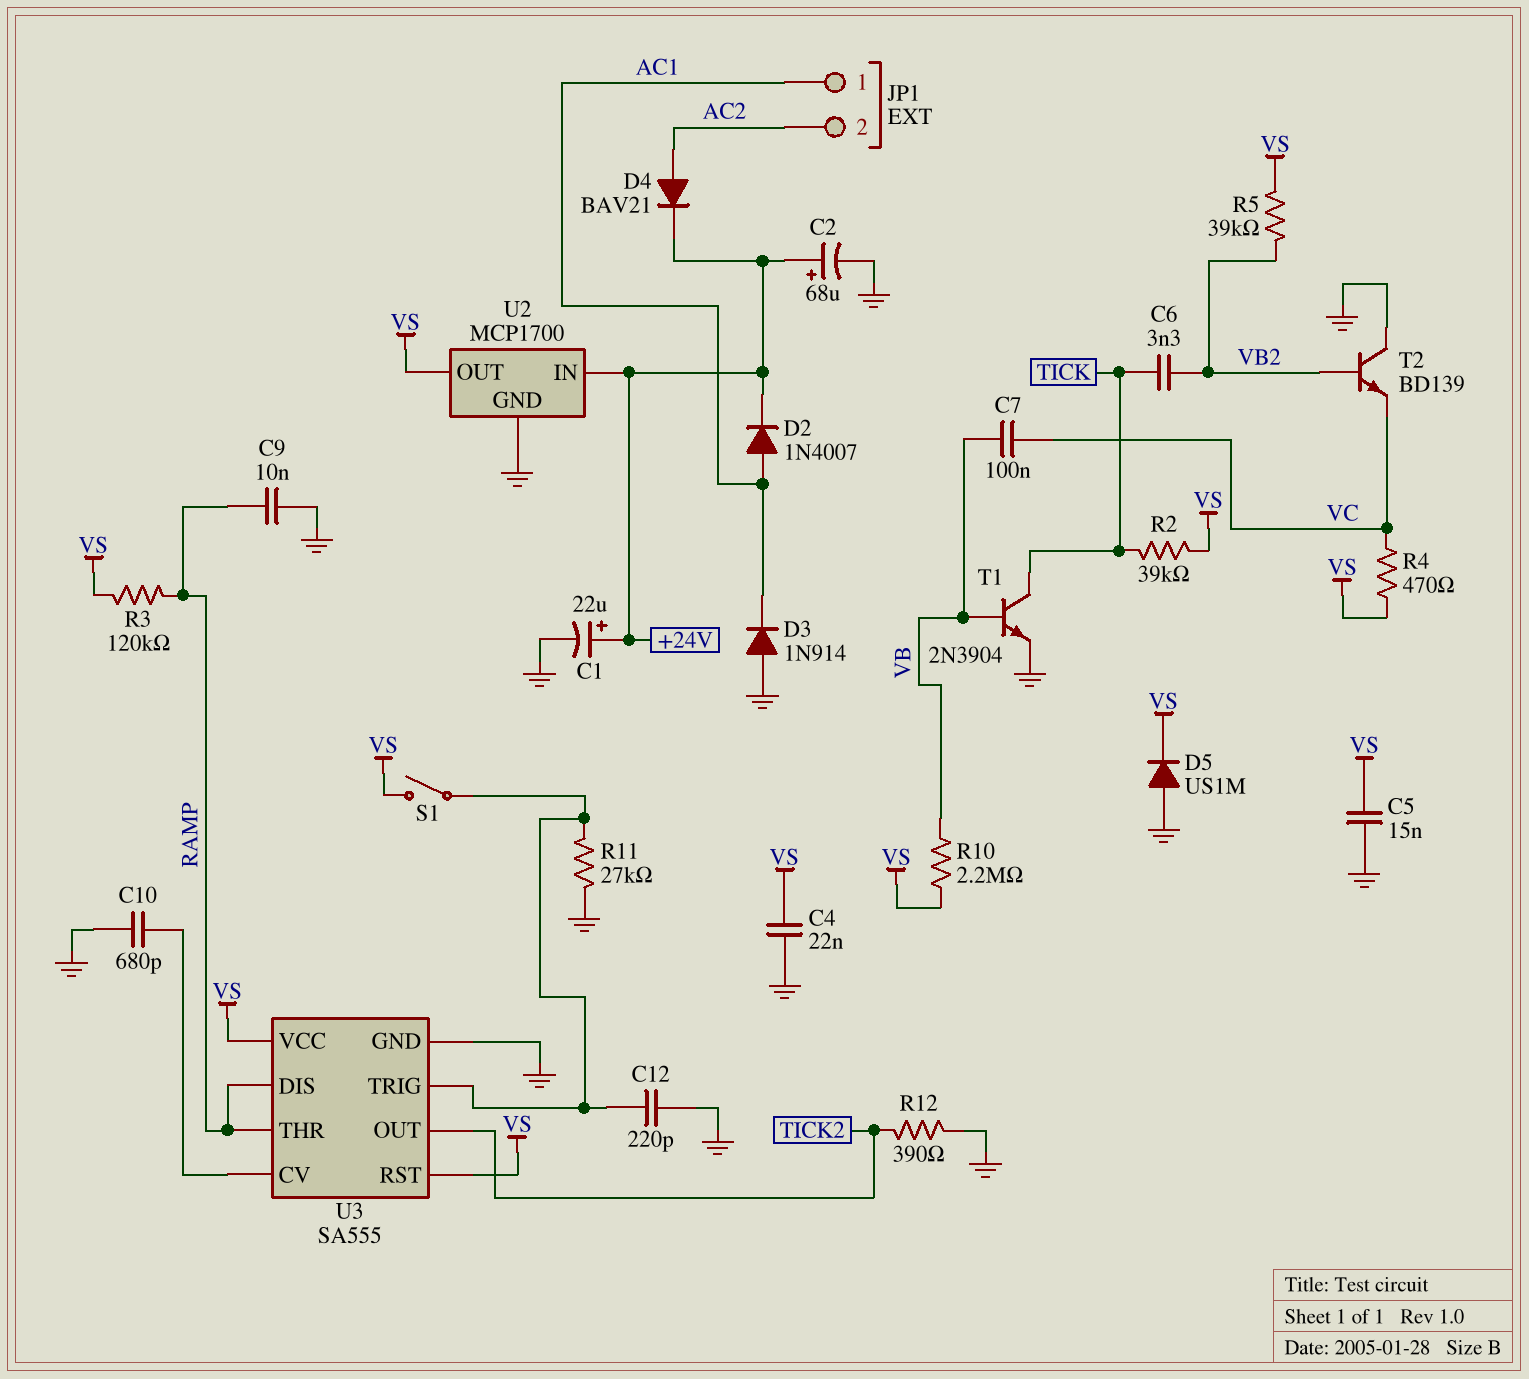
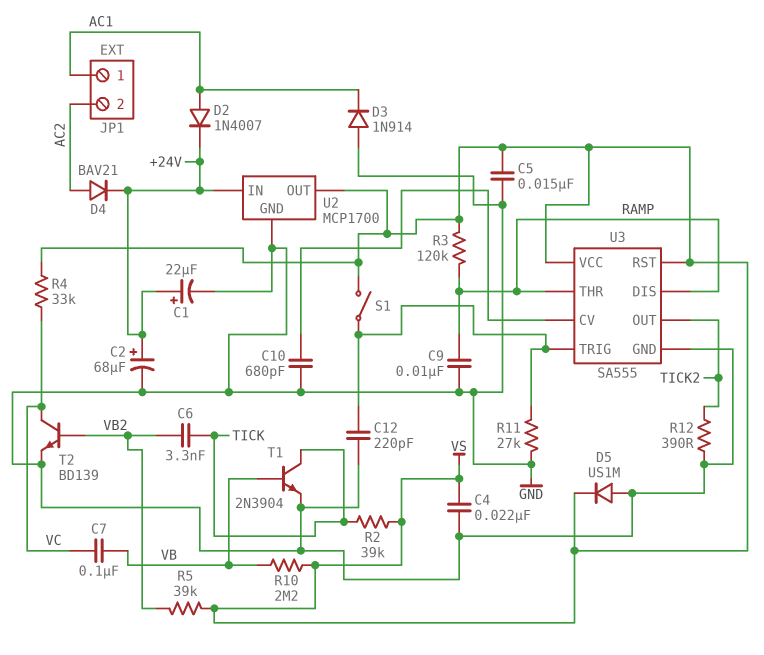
R4: 470 (VC, VS) -> 33k (VC, VS)
T2: NPN BD139 (B VB2, C GND, E VC) -> NPN BD139 (B VB2, C VC, E GND)

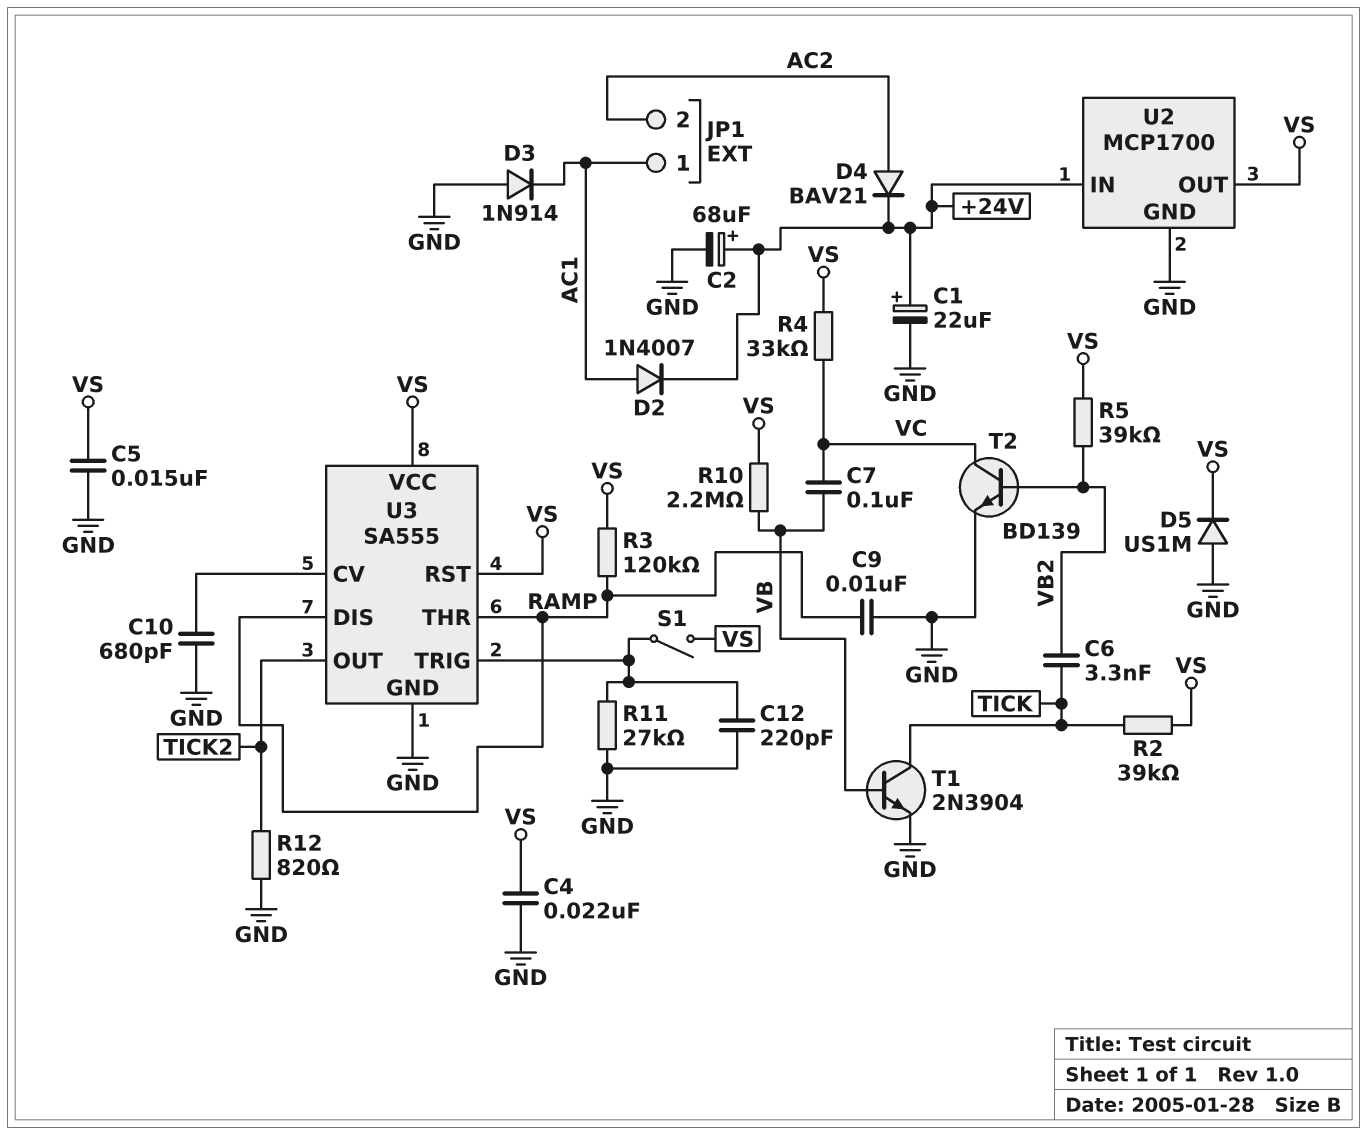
R12: 390 (GND, TICK2) -> 820 (GND, TICK2)

